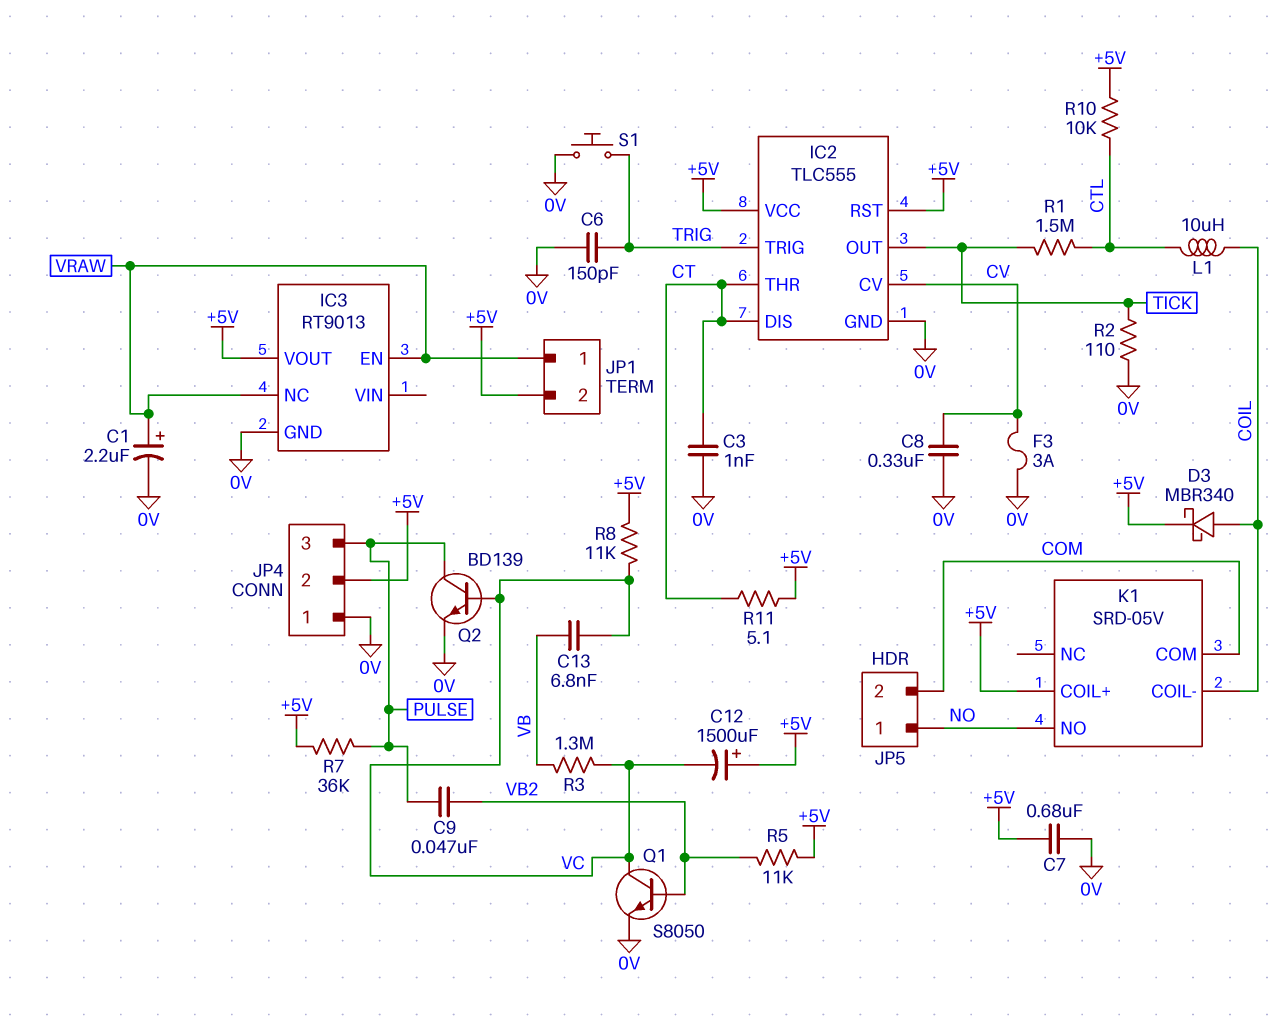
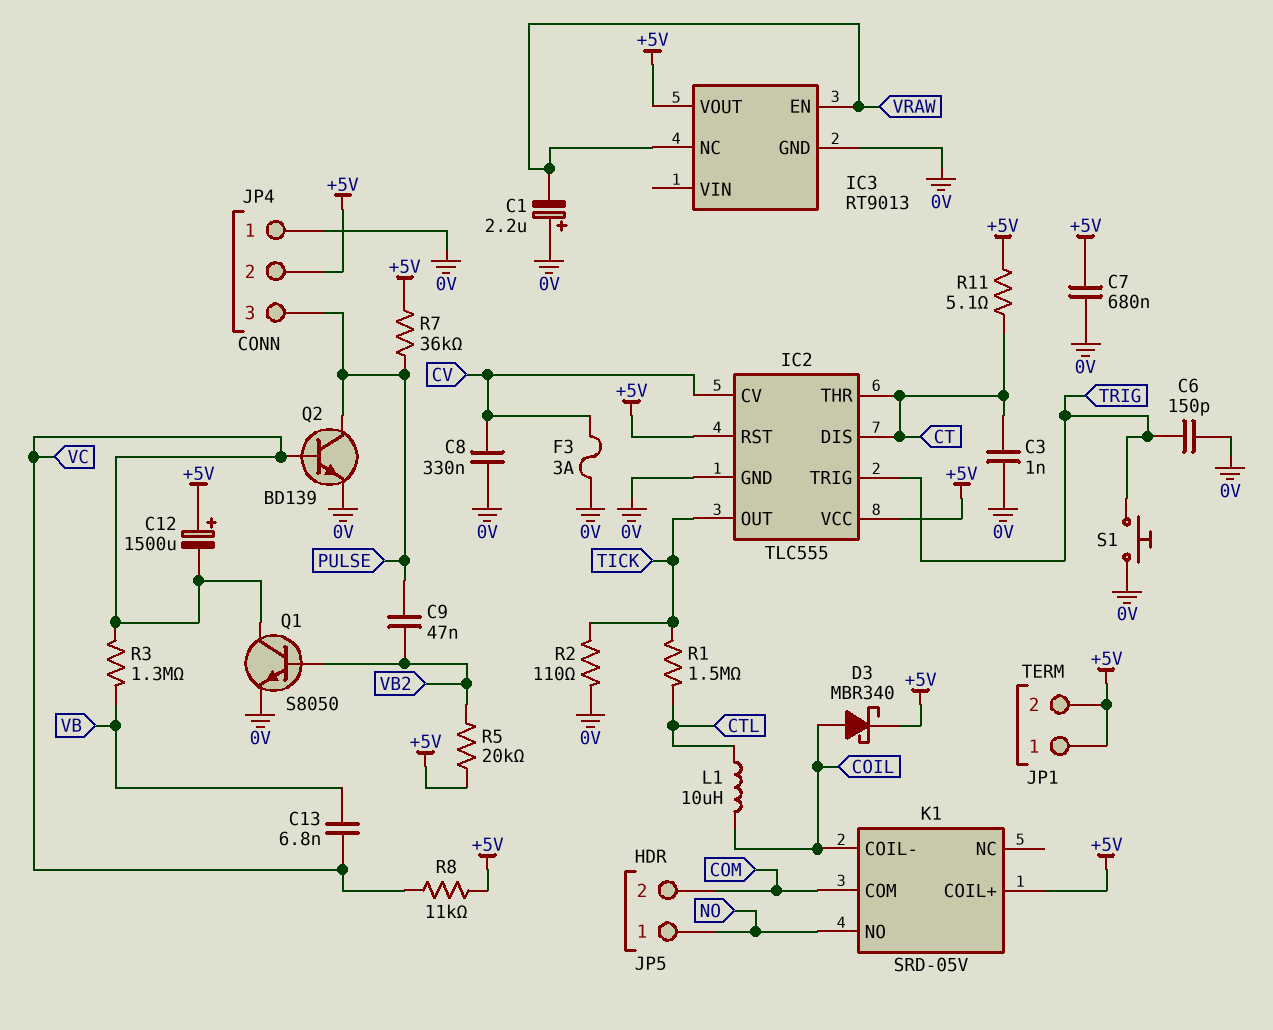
C1: 2.2uF (plus VRAW, minus 0V) -> 2.2uF (plus 0V, minus VRAW)
JP1 pin 1: VRAW -> +5V
R5: 11k (+5V, VB2) -> 20k (+5V, VB2)
R10: 10k (+5V, CTL) -> none

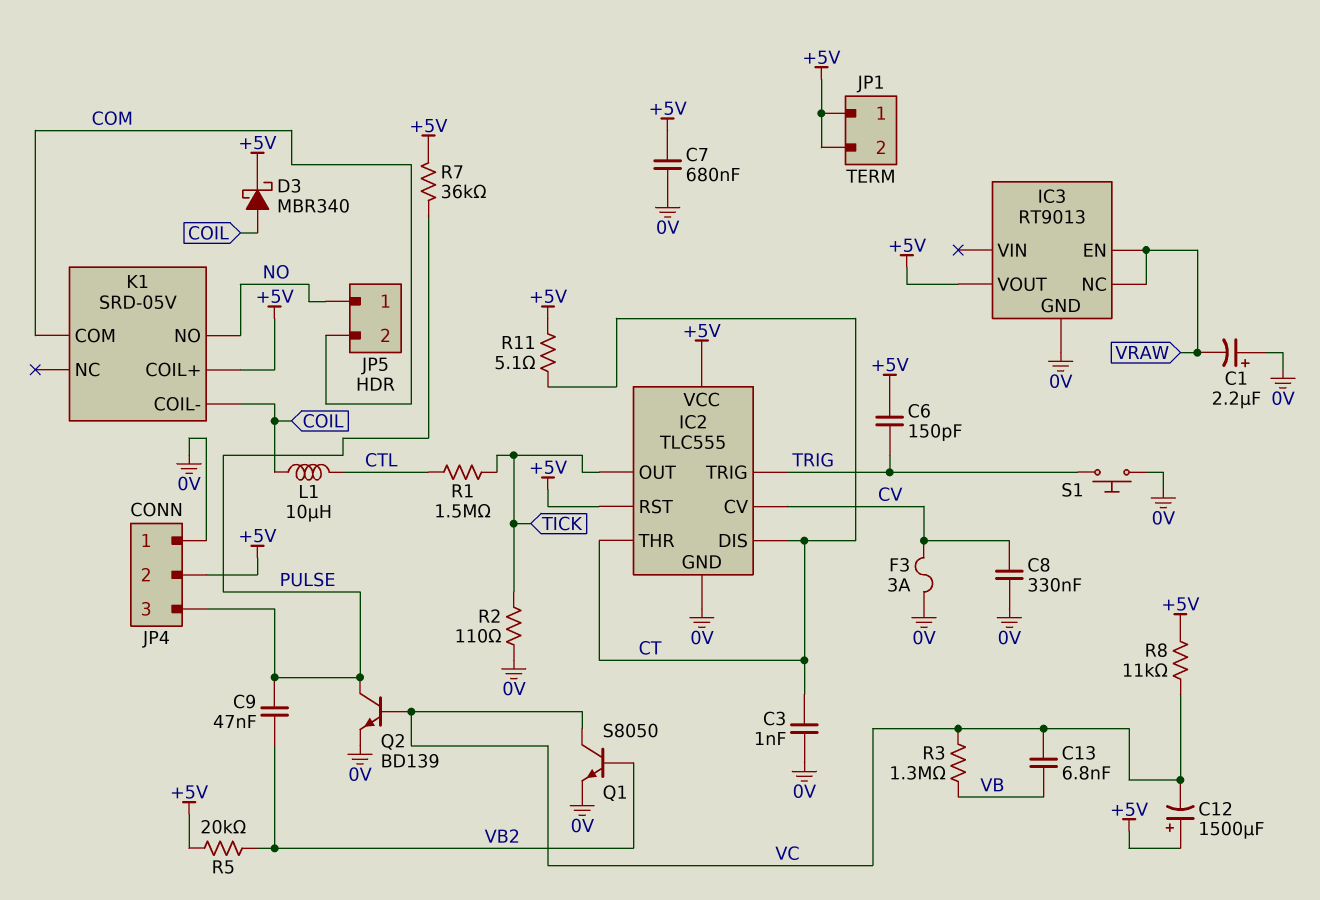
C6: 150pF (0V, TRIG) -> 150pF (+5V, TRIG)

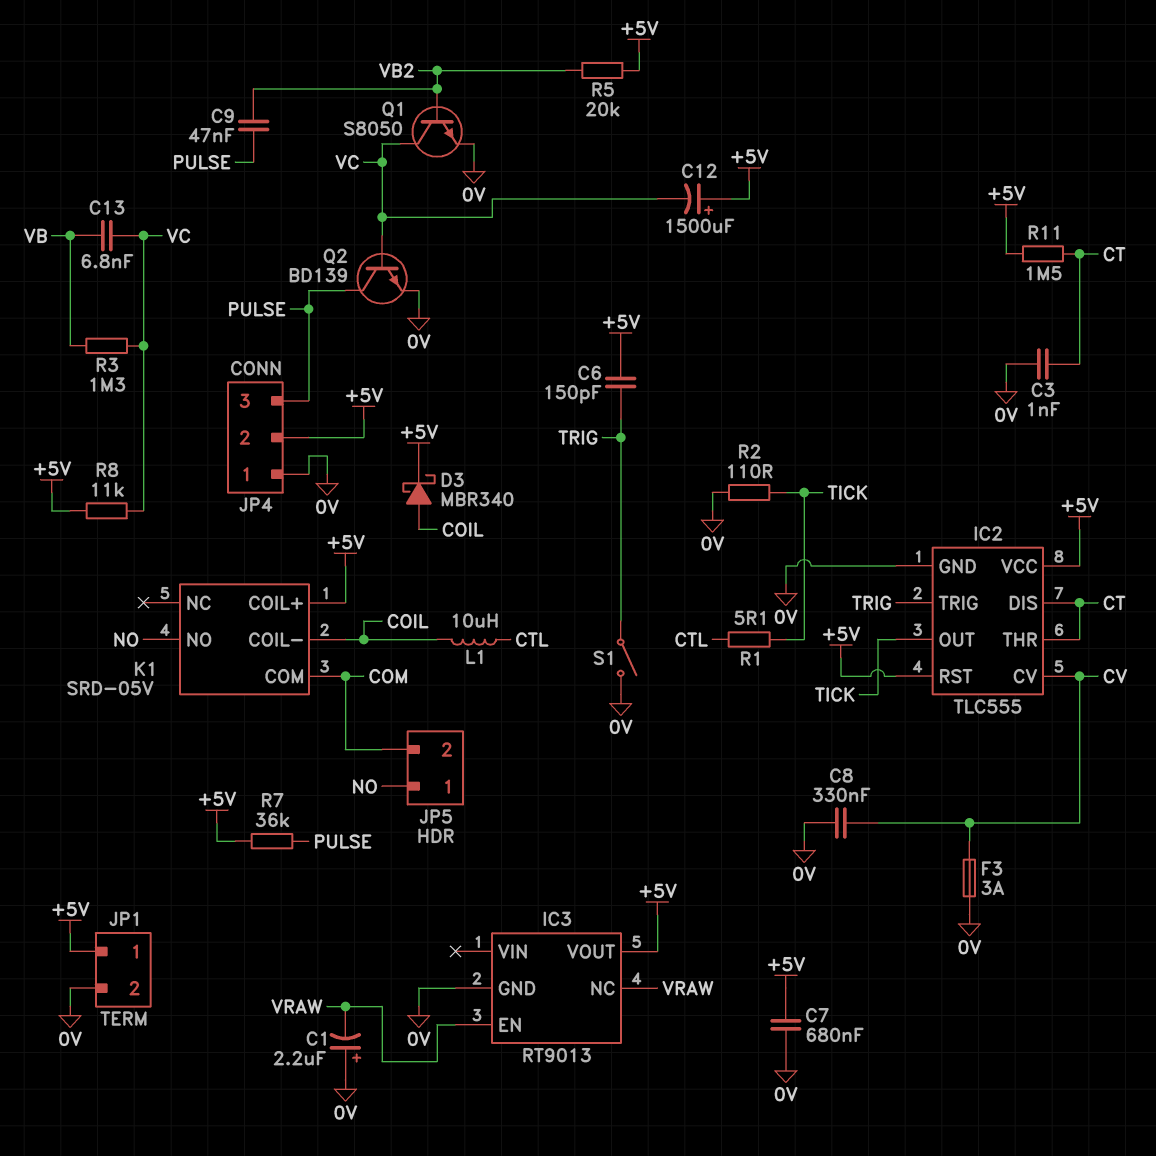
JP1 pin 2: +5V -> 0V
R1: 1.5M (CTL, TICK) -> 5.1 (CTL, TICK)
R11: 5.1 (+5V, CT) -> 1.5M (+5V, CT)
S1: button (0V, TRIG) -> switch (0V, TRIG)

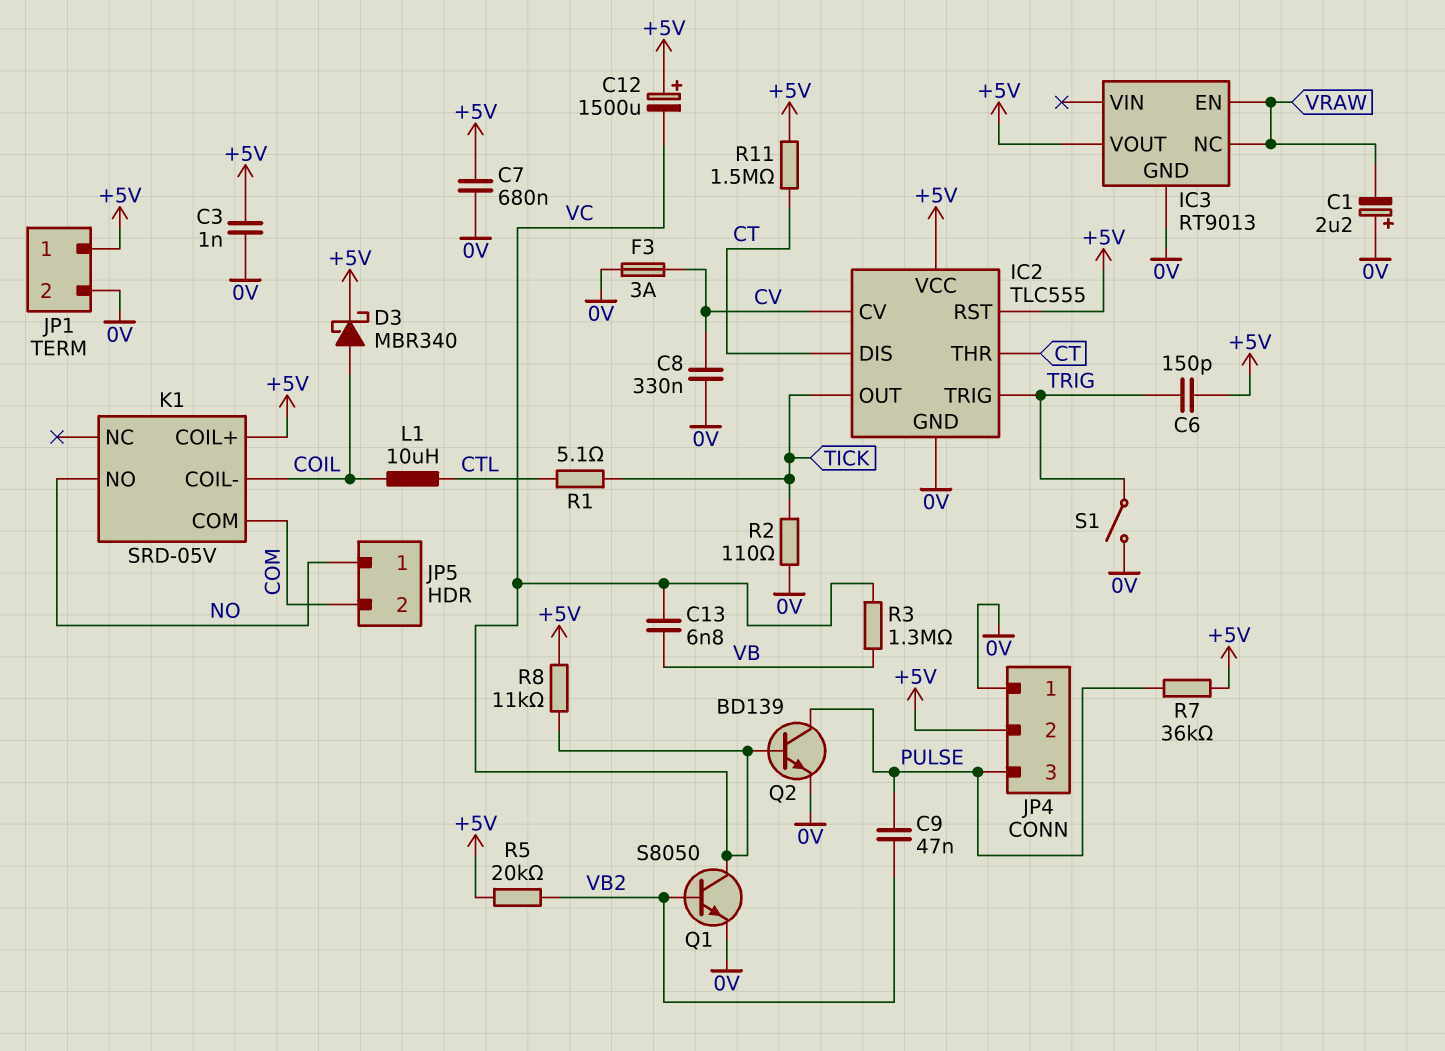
C3: 1nF (0V, CT) -> 1nF (+5V, 0V)

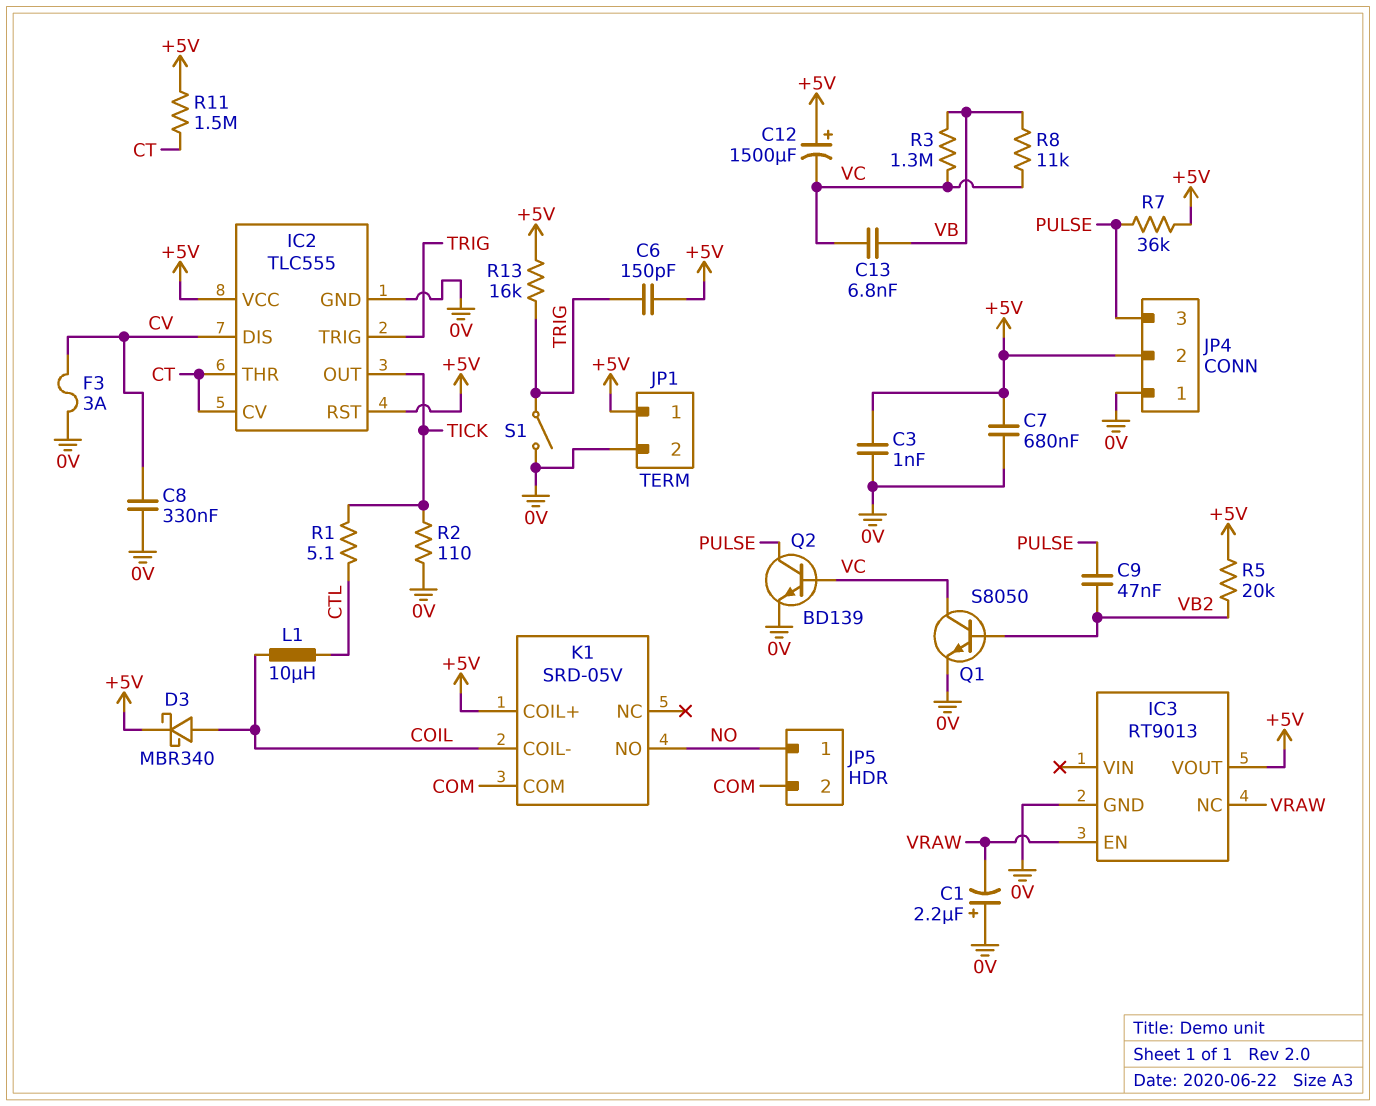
IC2 pin CV: CV -> CT
IC2 pin DIS: CT -> CV
R8: 11k (+5V, VC) -> 11k (VB, VC)
R13: none -> 16k (+5V, TRIG)

